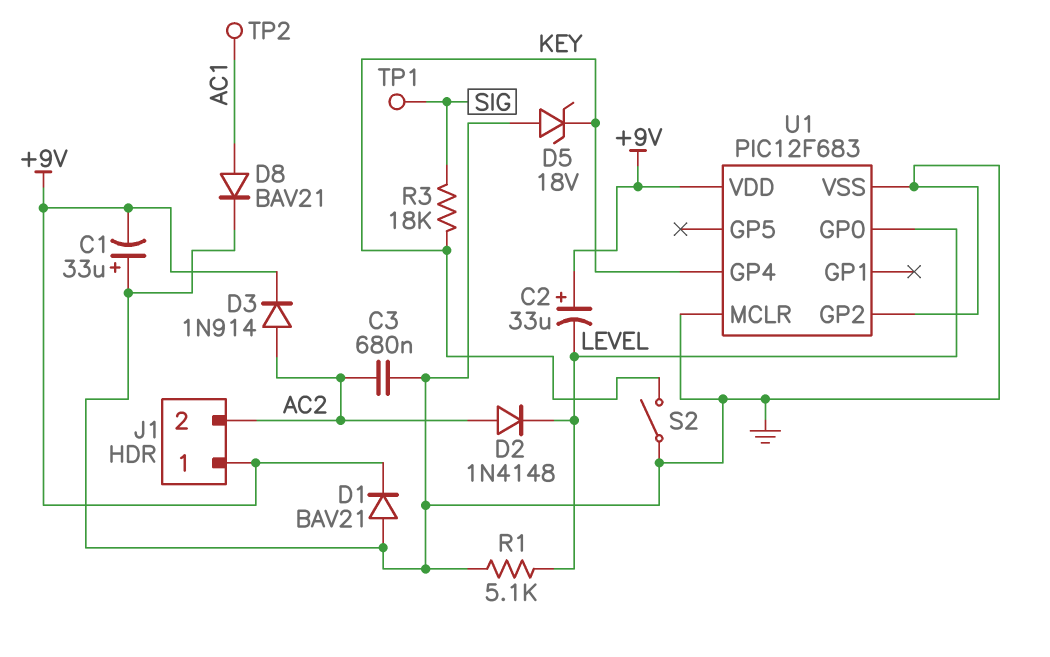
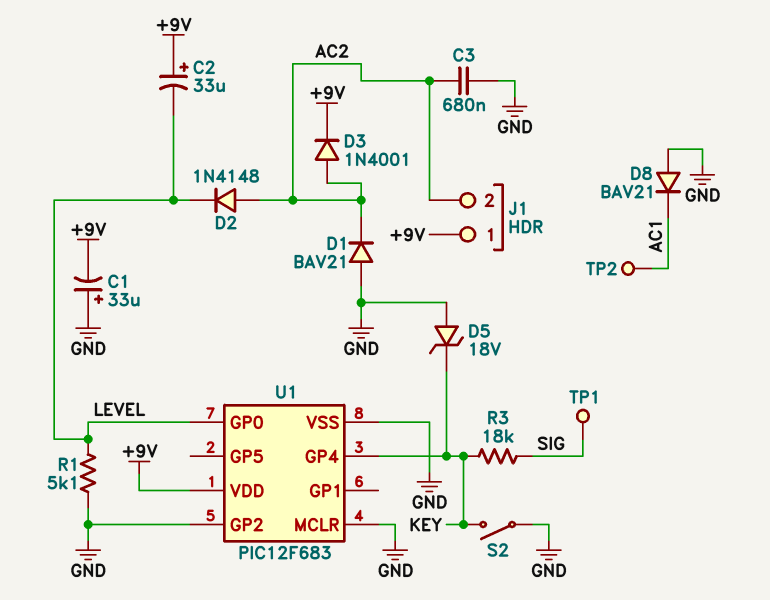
D1: diode BAV21 (A GND, K +9V) -> diode BAV21 (A GND, K AC2)
D3: diode 1N914 (A AC2, K +9V) -> diode 1N4001 (A AC2, K +9V)
D8: diode BAV21 (A AC1, K GND) -> diode BAV21 (A GND, K AC1)

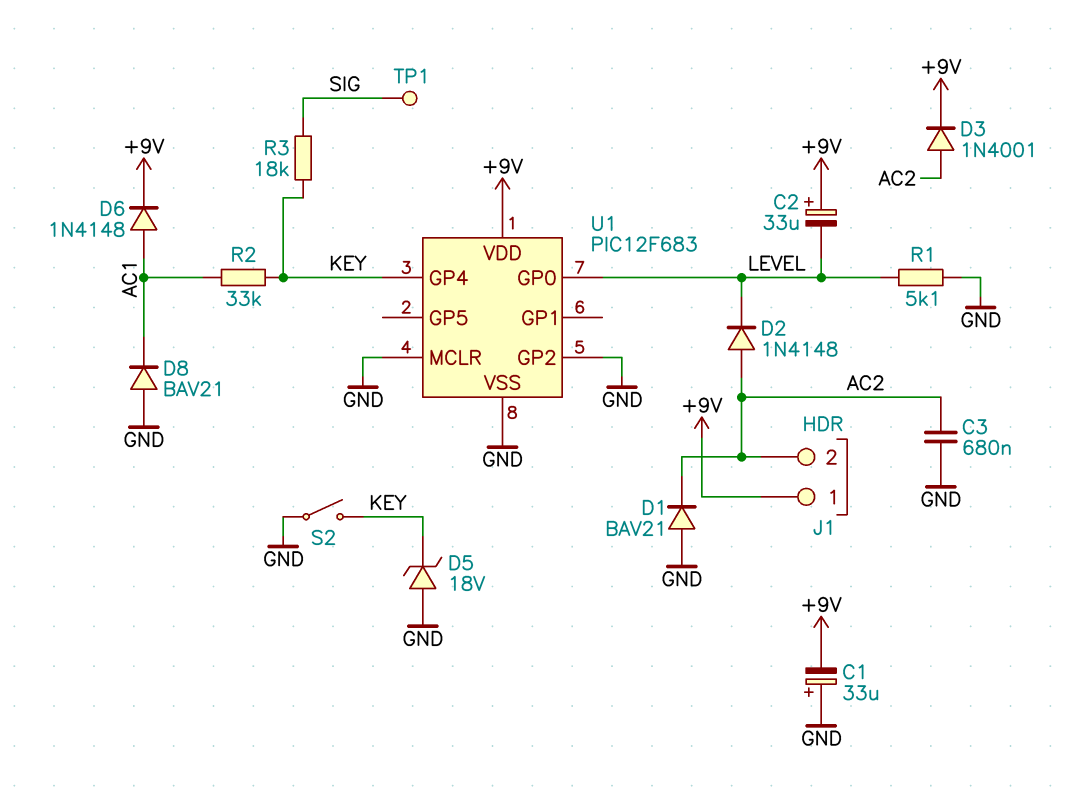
D6: none -> diode 1N4148 (A AC1, K +9V)
R2: none -> 33k (AC1, KEY)
TP2: test point (AC1) -> none

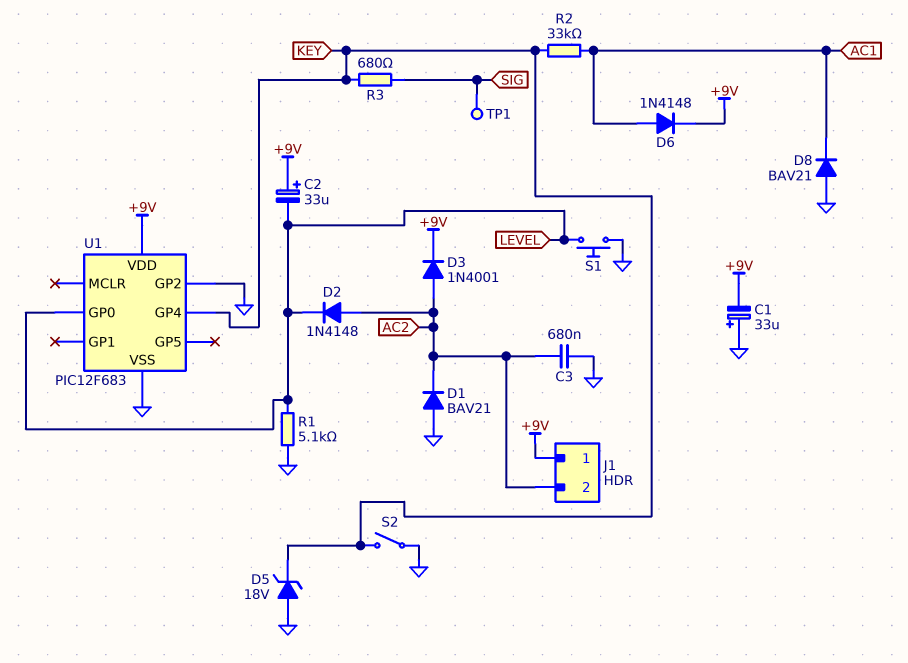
R3: 18k (KEY, SIG) -> 680 (KEY, SIG)
S1: none -> button (GND, LEVEL)
U1 pin MCLR: GND -> none

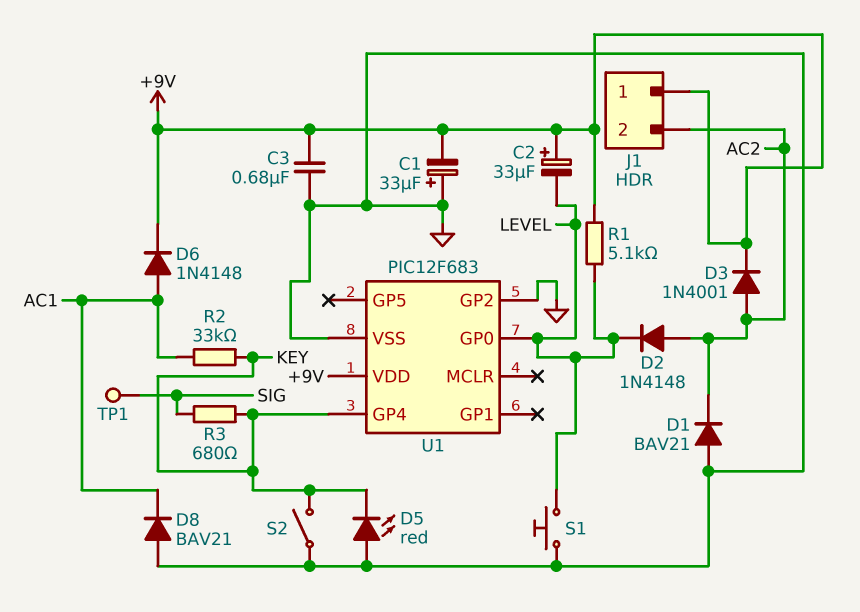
C3: 680nF (AC2, GND) -> 680nF (+9V, GND)
D5: zener 18V (A GND, K KEY) -> LED red (A GND, K KEY)
R1: 5.1k (GND, LEVEL) -> 5.1k (+9V, LEVEL)

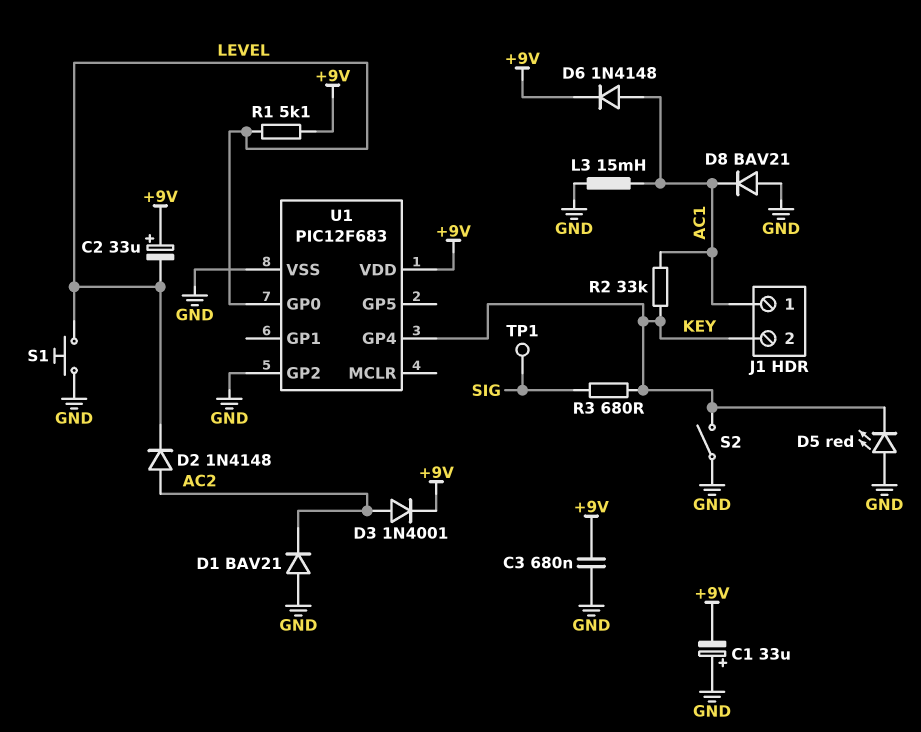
J1 pin 1: +9V -> AC1
J1 pin 2: AC2 -> KEY
L3: none -> 15mH (AC1, GND)

